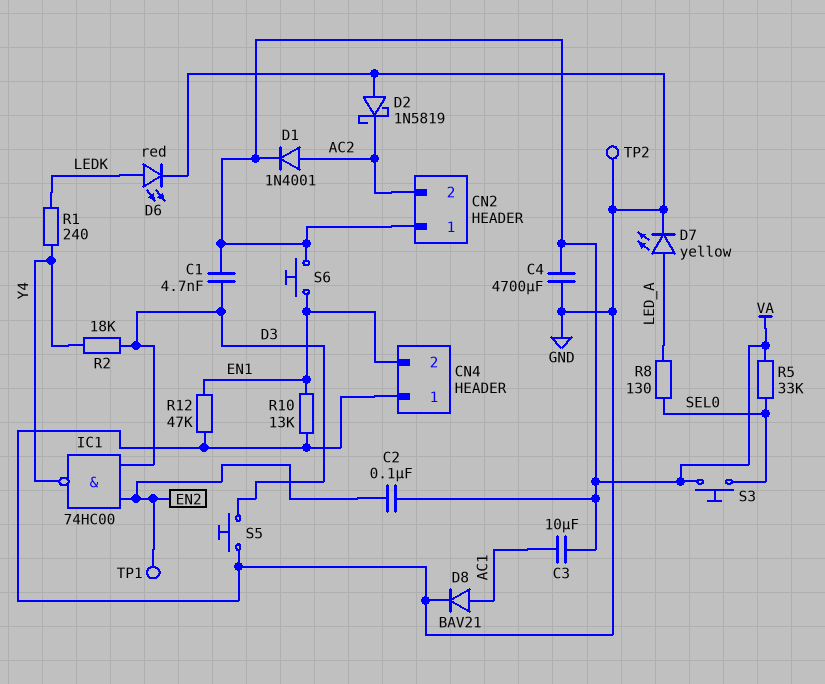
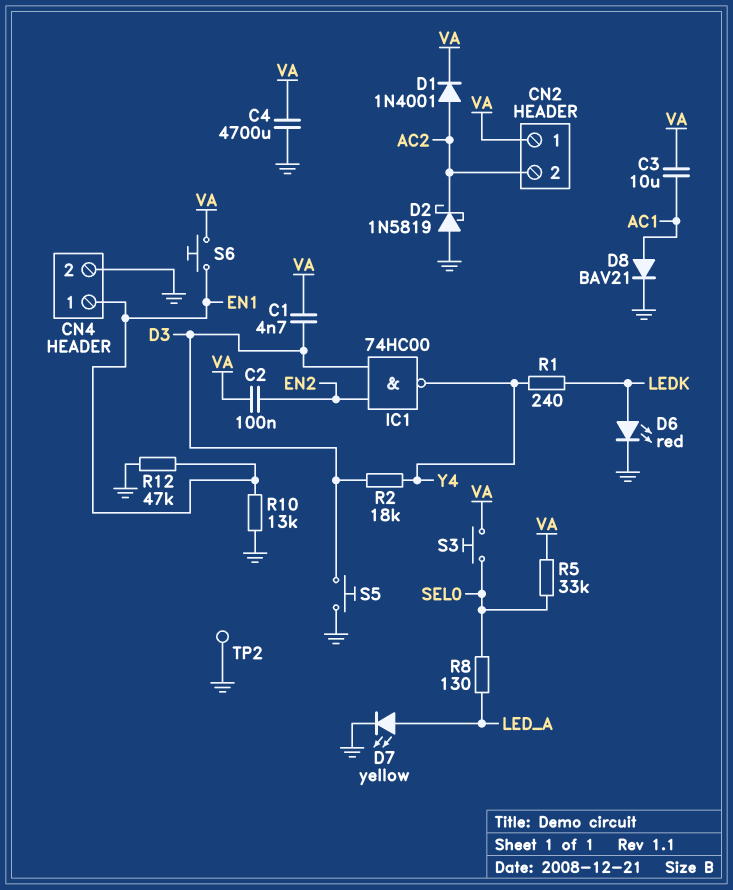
CN4 pin 1: GND -> EN1
CN4 pin 2: EN1 -> GND
TP1: test point (EN2) -> none

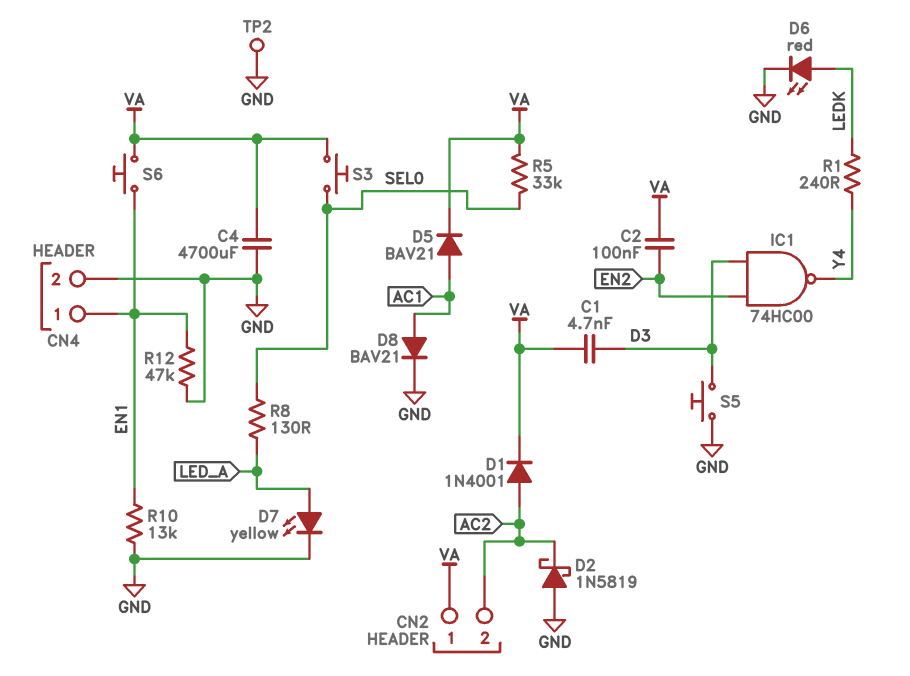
C3: 10uF (AC1, VA) -> none
D5: none -> diode BAV21 (A AC1, K VA)
R2: 18k (D3, Y4) -> none

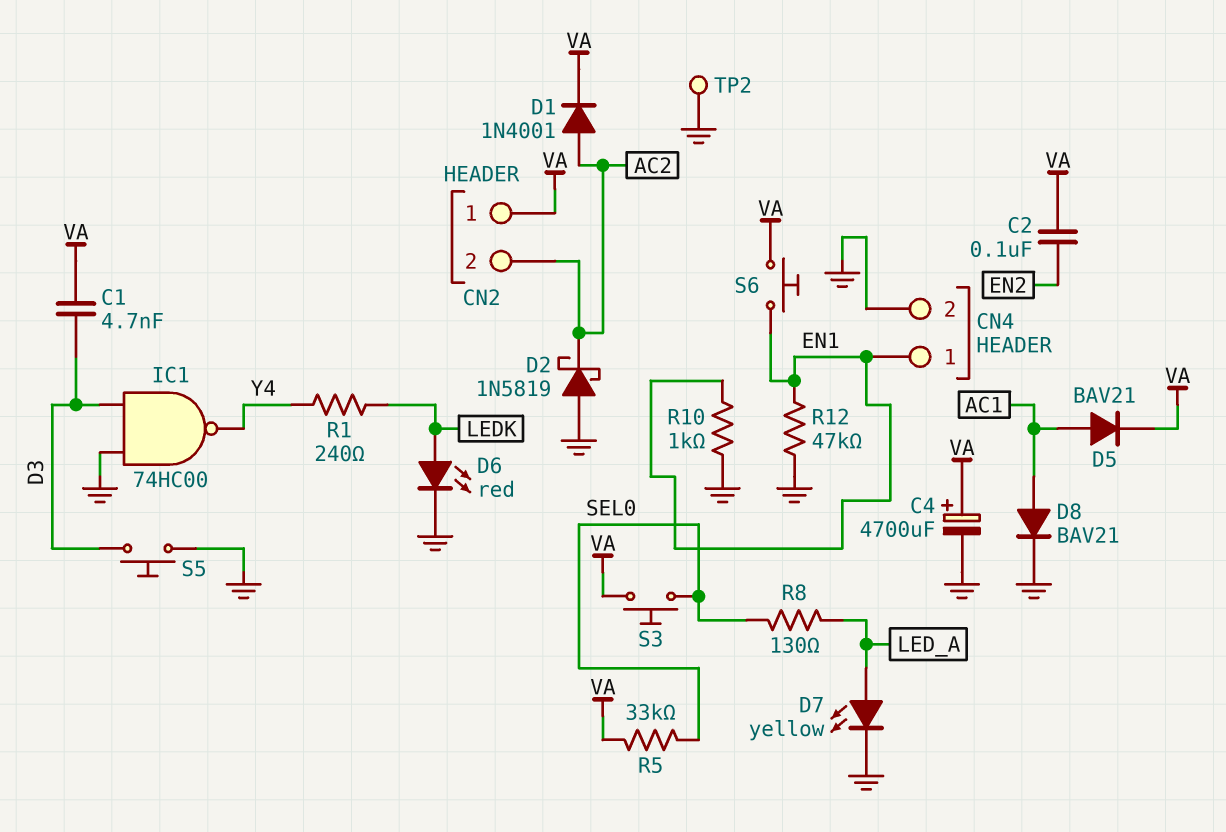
C4: 4700uF (GND, VA) -> 4700uF (plus VA, minus GND)
IC1: NAND 74HC00 (in D3, in EN2, out Y4) -> NAND 74HC00 (in D3, in GND, out Y4)
R10: 13k (EN1, GND) -> 1k (EN1, GND)

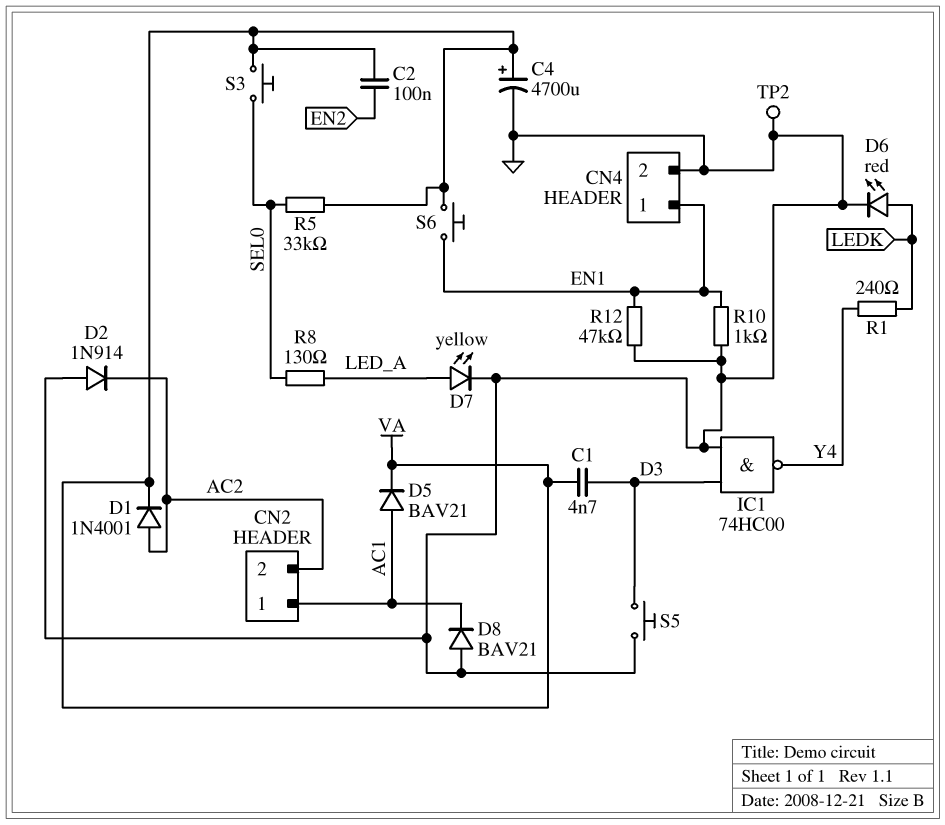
CN2 pin 1: VA -> AC1
D2: schottky 1N5819 (A GND, K AC2) -> diode 1N914 (A GND, K AC2)
D8: diode BAV21 (A AC1, K GND) -> diode BAV21 (A GND, K AC1)

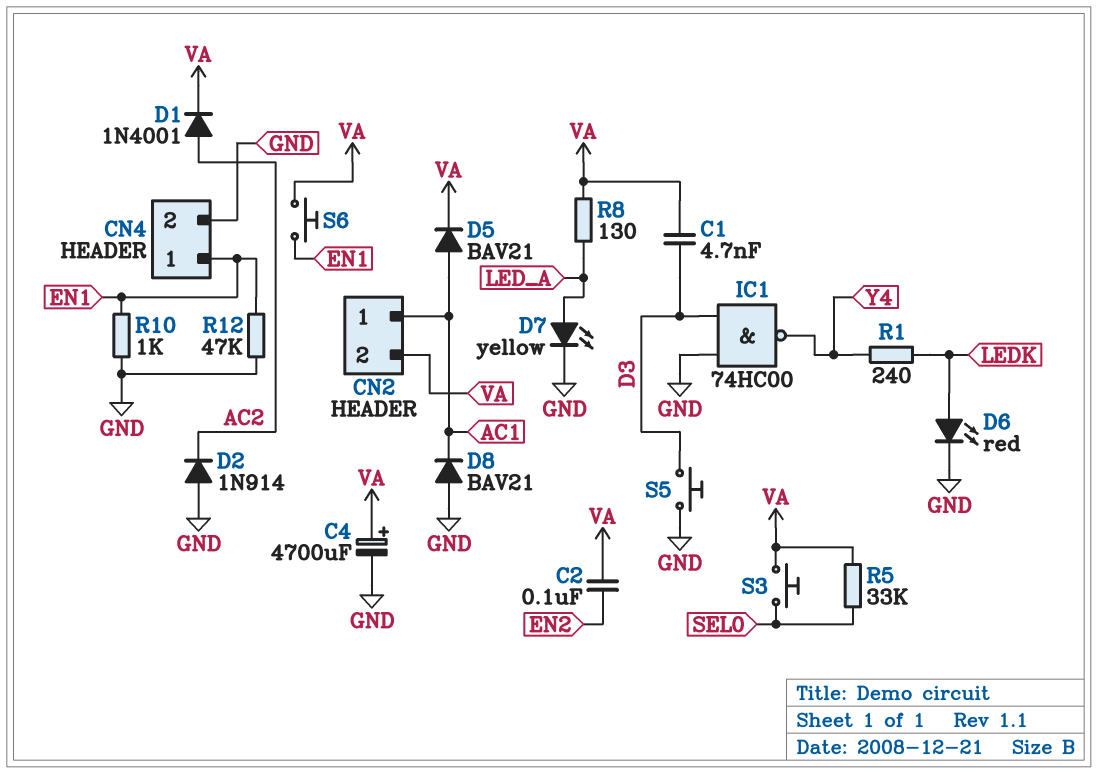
CN2 pin 2: AC2 -> VA
R8: 130 (LED_A, SEL0) -> 130 (LED_A, VA)
TP2: test point (GND) -> none

